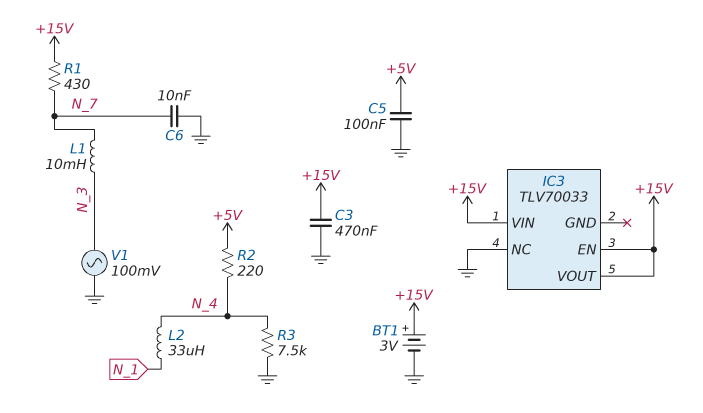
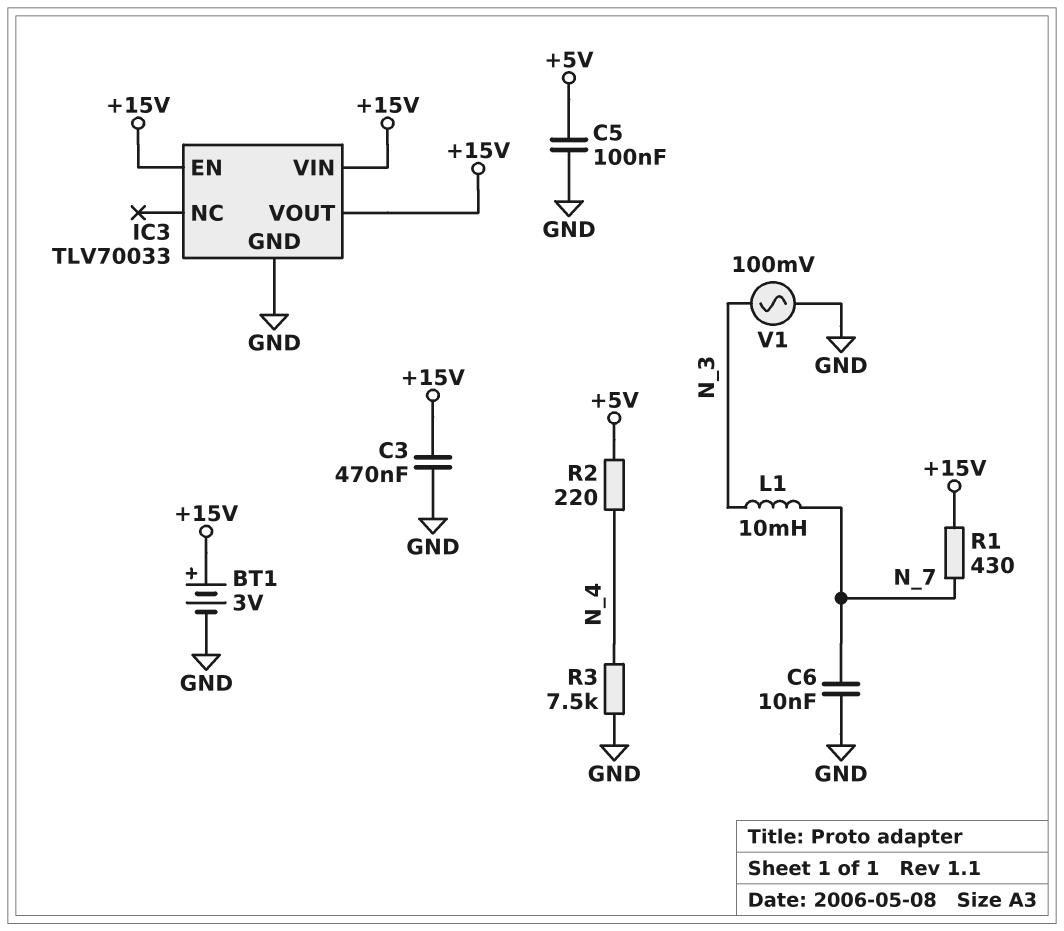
IC3 pin GND: none -> GND
IC3 pin NC: GND -> none
L2: 33uH (N_1, N_4) -> none

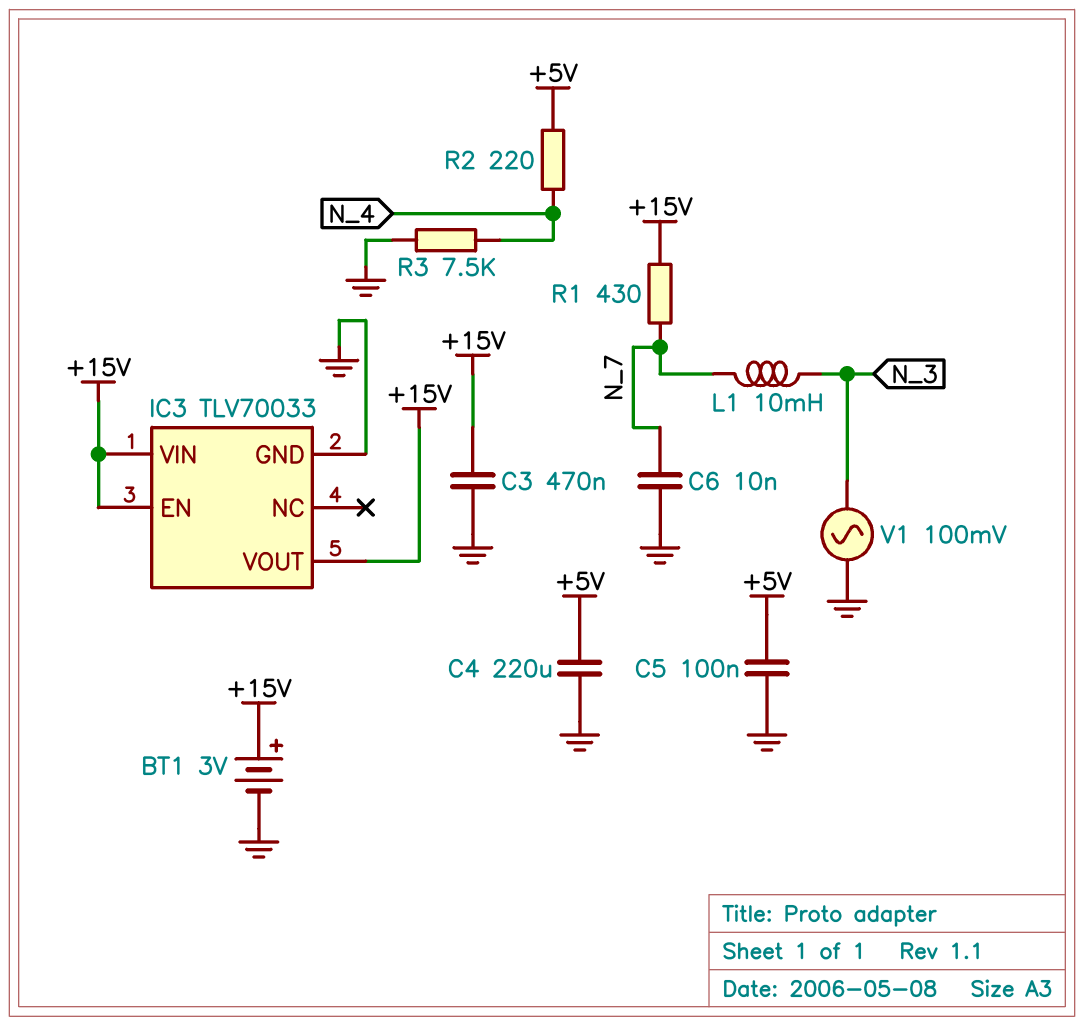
C4: none -> 220uF (+5V, GND)

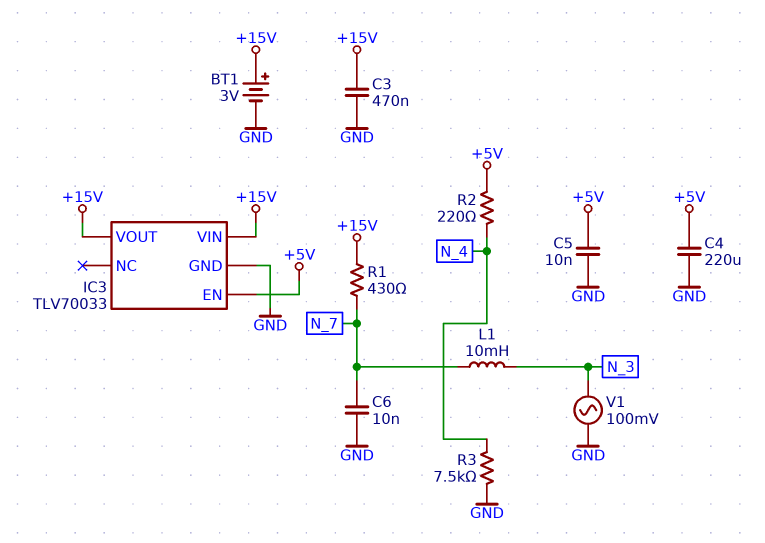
C5: 100nF (+5V, GND) -> 10nF (+5V, GND)
IC3 pin EN: +15V -> +5V

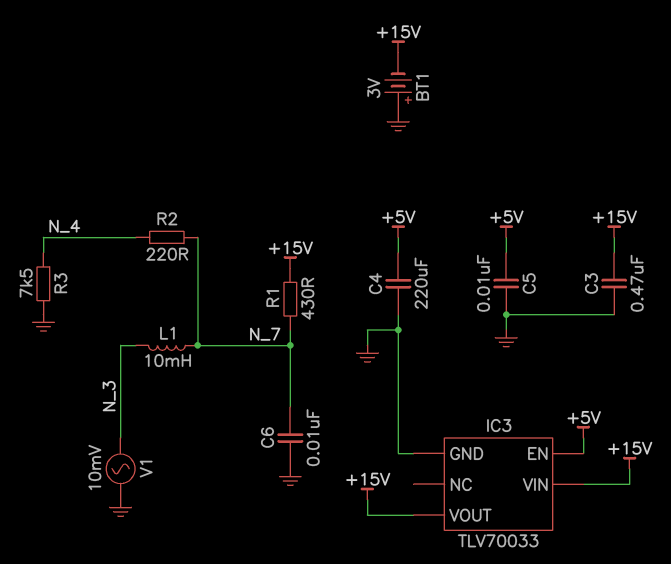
BT1: 3V (plus +15V, minus GND) -> 3V (plus GND, minus +15V)
R2: 220 (+5V, N_4) -> 220 (N_4, N_7)
V1: AC 100mV (GND, N_3) -> AC 10mV (GND, N_3)

